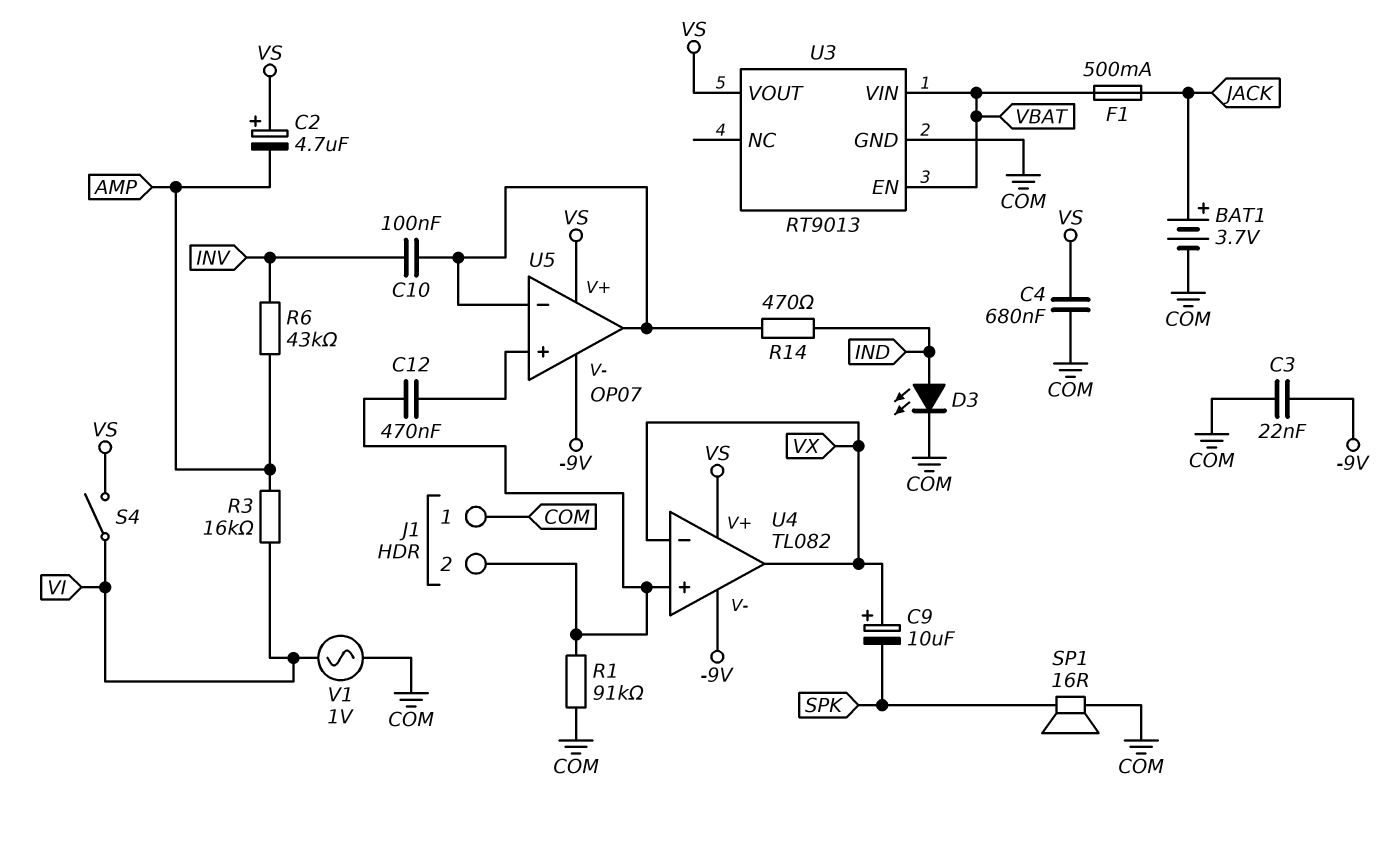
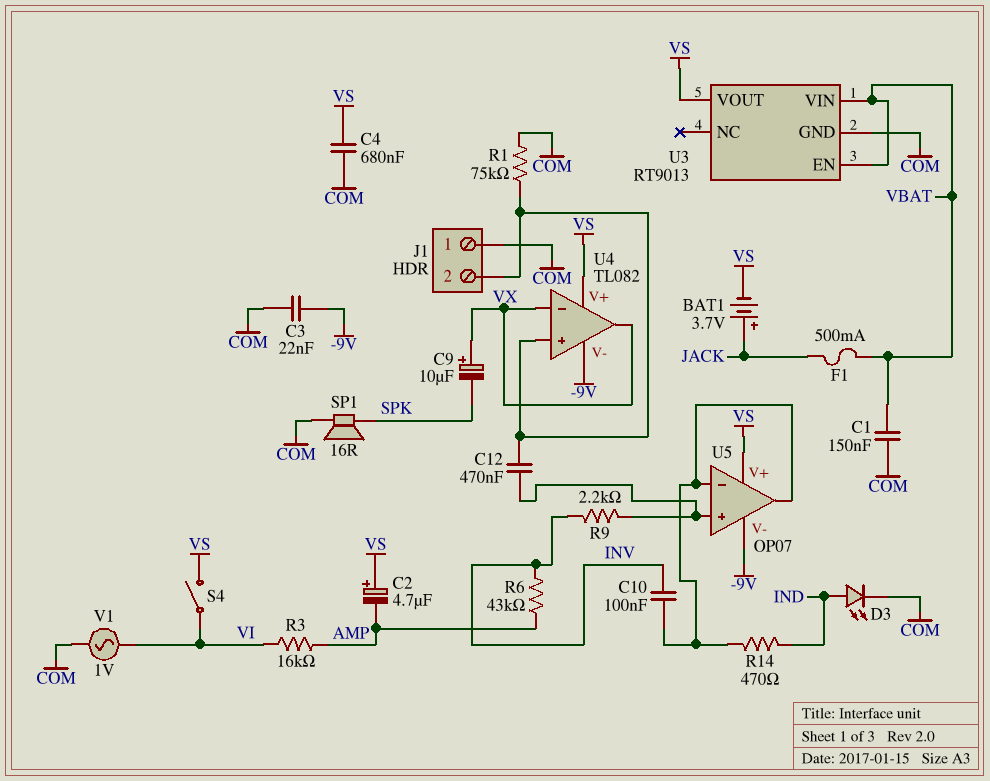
BAT1: 3.7V (plus JACK, minus COM) -> 3.7V (plus JACK, minus VS)
C1: none -> 150nF (COM, VBAT)
R1: 91k (COM, J1/2) -> 75k (COM, J1/2)
R9: none -> 2.2k (INV, U5/in+)

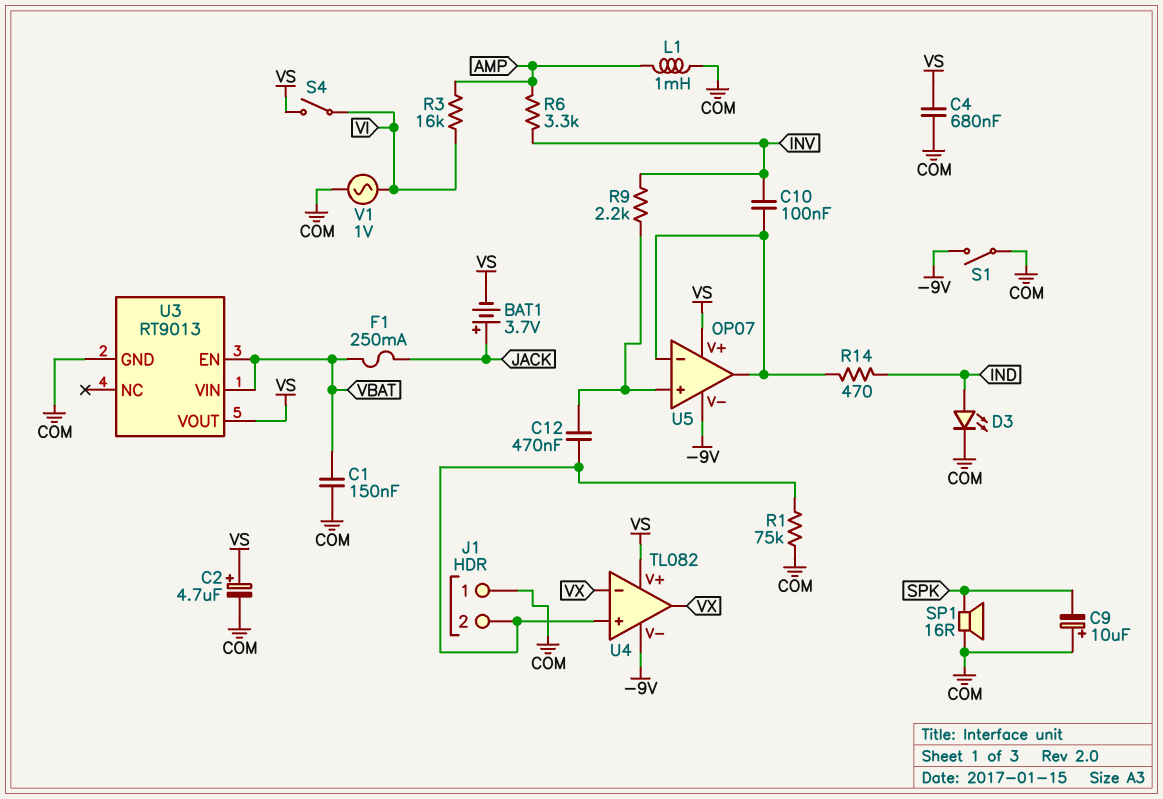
C2: 4.7uF (plus VS, minus AMP) -> 4.7uF (plus VS, minus COM)
C3: 22nF (-9V, COM) -> none
C9: 10uF (plus VX, minus SPK) -> 10uF (plus COM, minus SPK)
F1: 500mA (JACK, VBAT) -> 250mA (JACK, VBAT)
L1: none -> 1mH (AMP, COM)
R6: 43k (AMP, INV) -> 3.3k (AMP, INV)
S1: none -> switch (-9V, COM)

